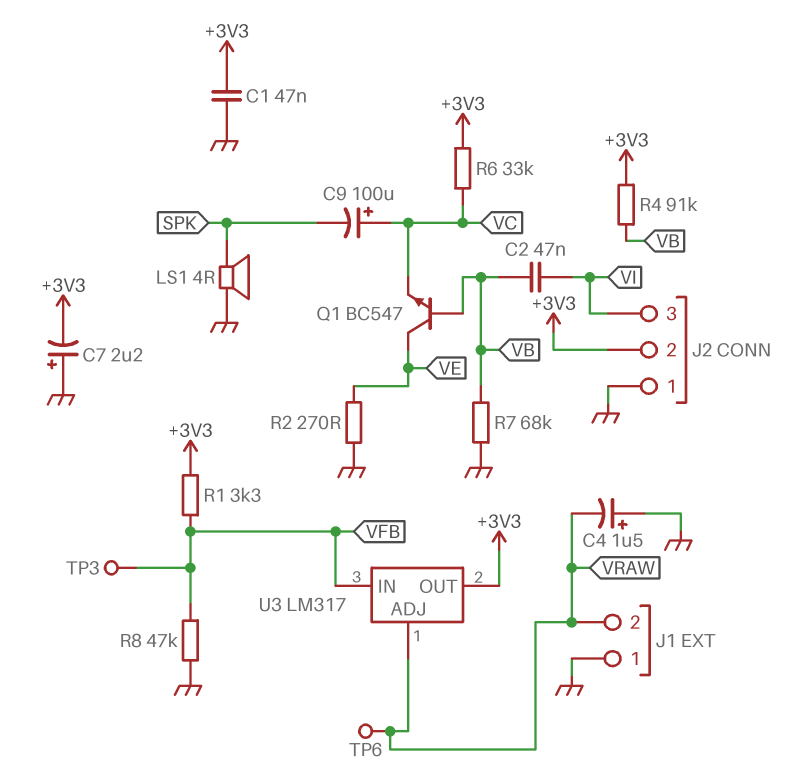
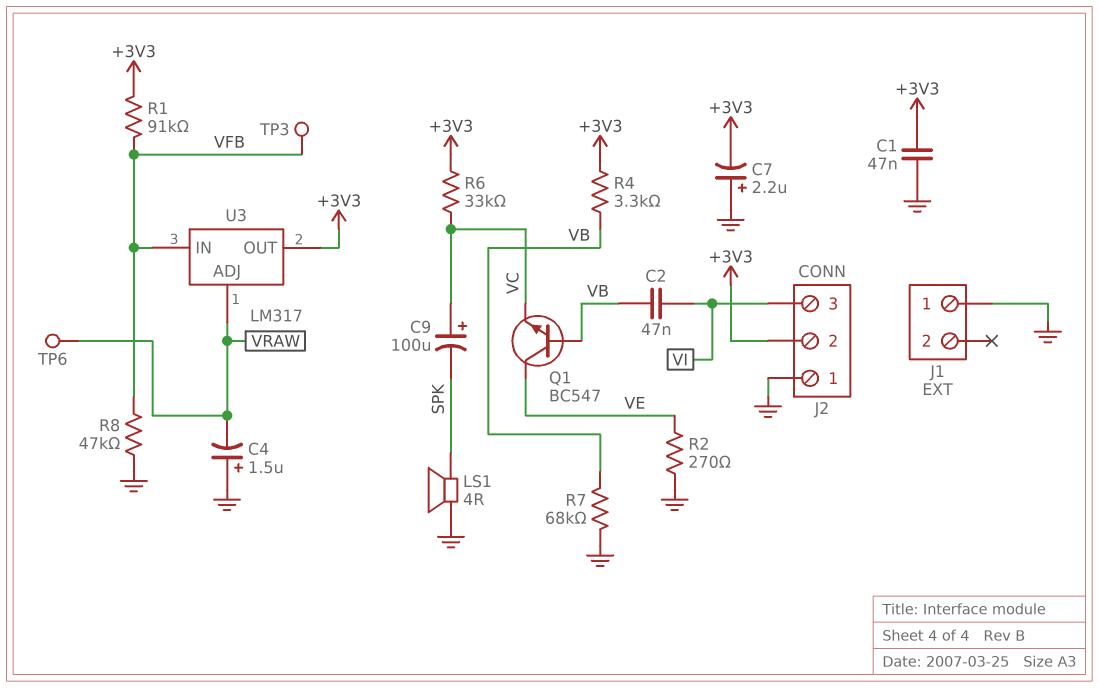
J1 pin 2: VRAW -> none
R1: 3.3k (+3V3, VFB) -> 91k (+3V3, VFB)
R4: 91k (+3V3, VB) -> 3.3k (+3V3, VB)

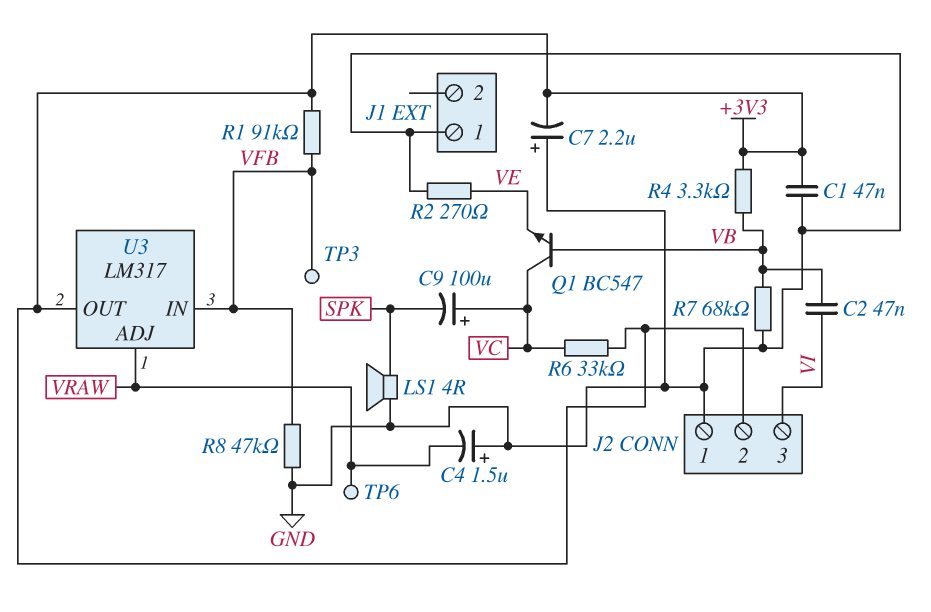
Q1: NPN BC547 (B VB, C VE, E VC) -> NPN BC547 (B VB, C VC, E VE)

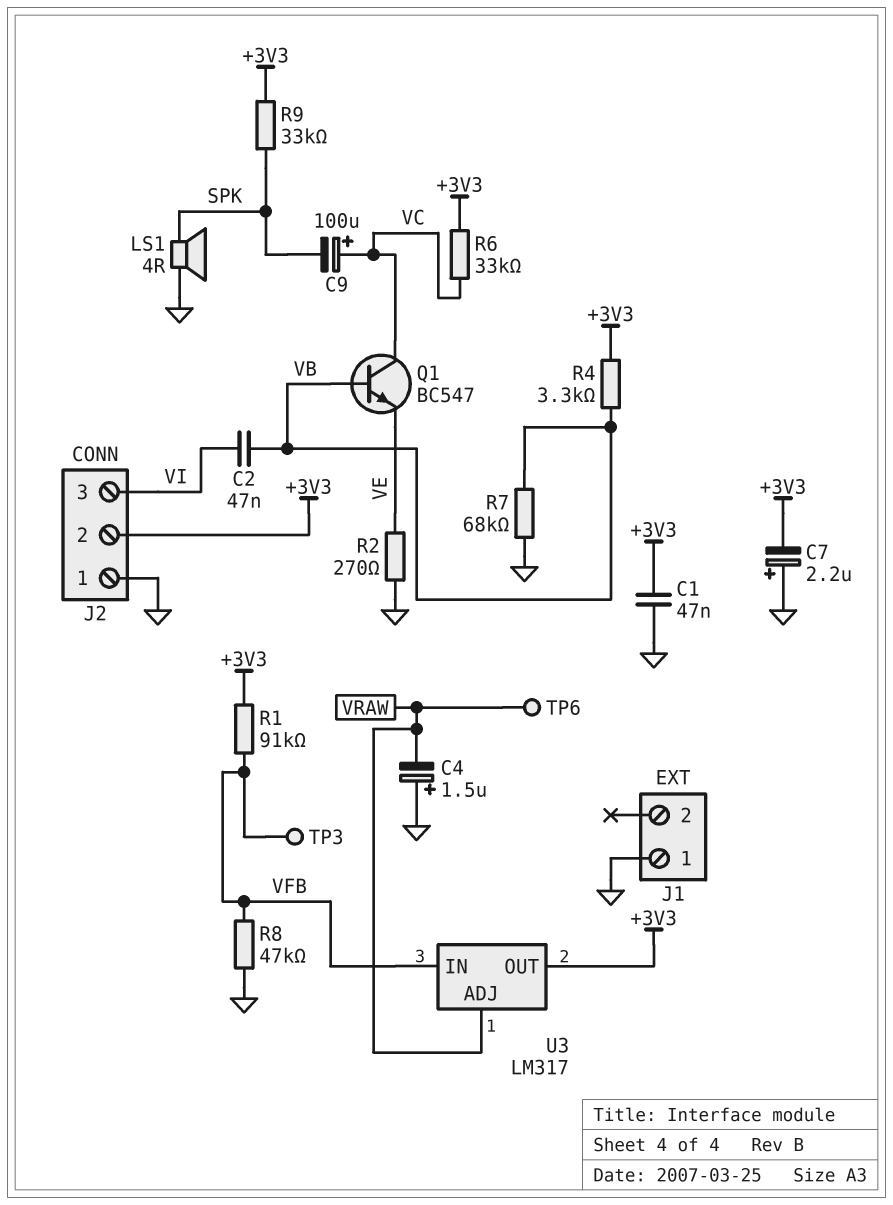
R9: none -> 33k (+3V3, SPK)

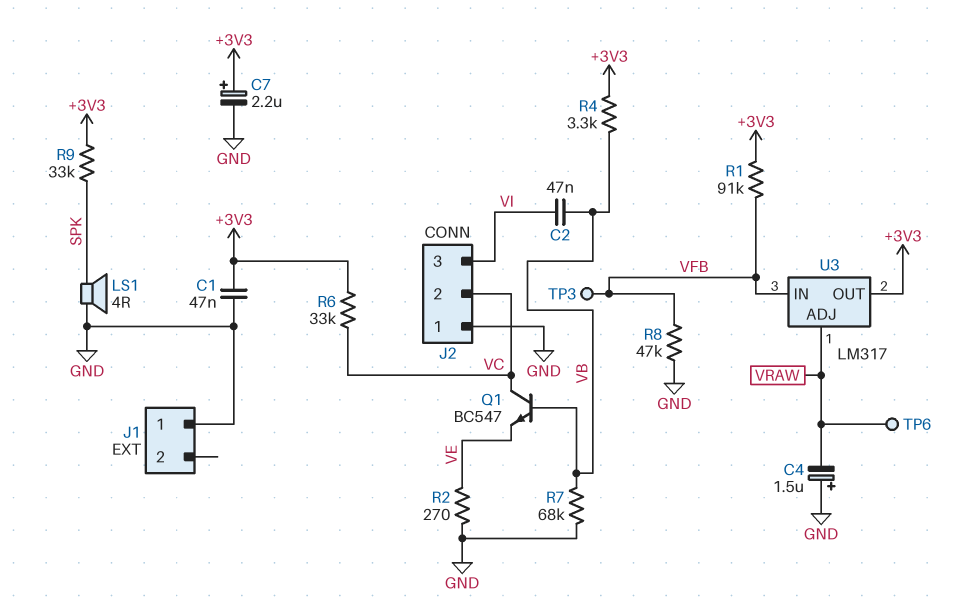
C7: 2.2uF (plus GND, minus +3V3) -> 2.2uF (plus +3V3, minus GND)
C9: 100uF (plus VC, minus SPK) -> none
J2 pin 2: +3V3 -> VC

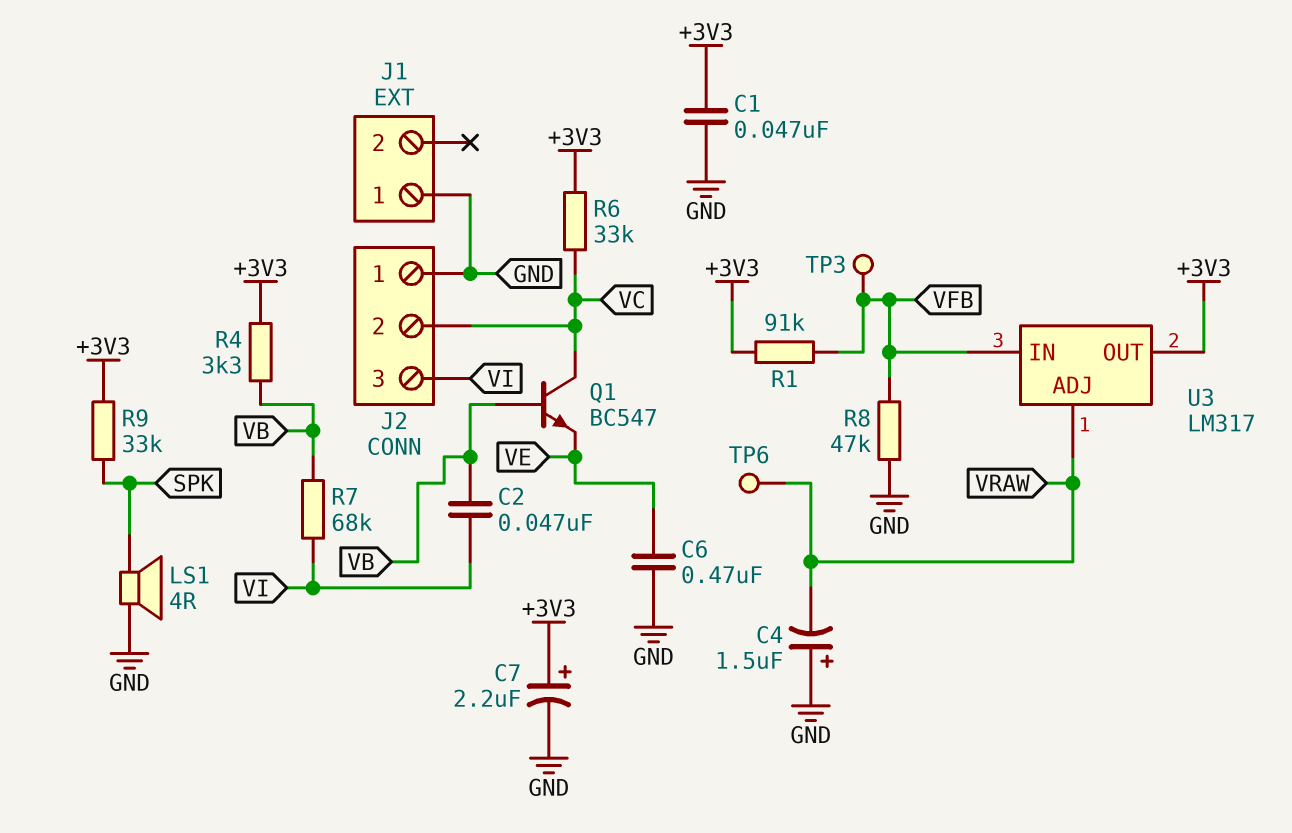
C6: none -> 470nF (GND, VE)
R2: 270 (GND, VE) -> none
R7: 68k (GND, VB) -> 68k (VB, VI)

